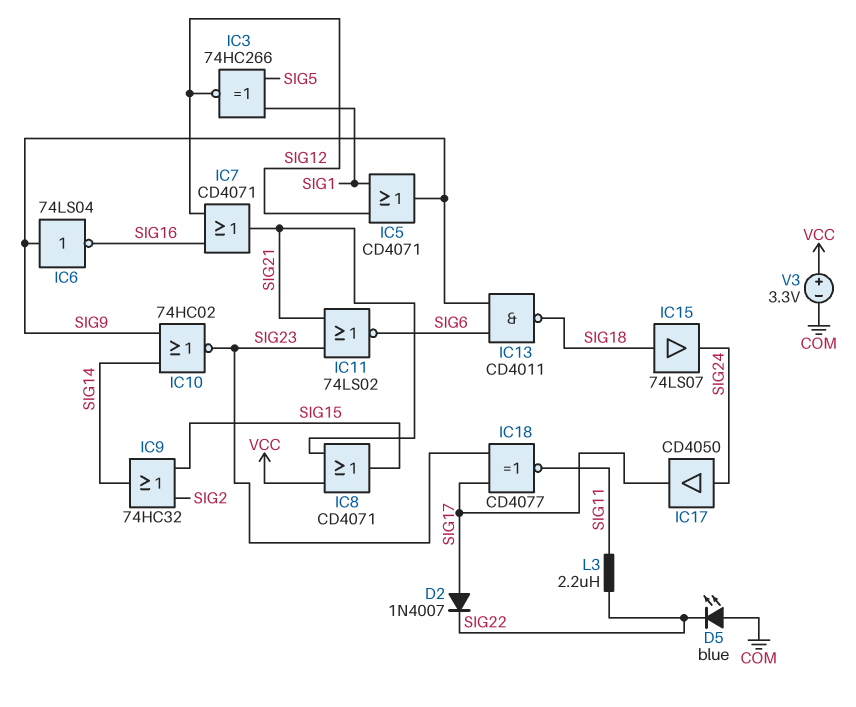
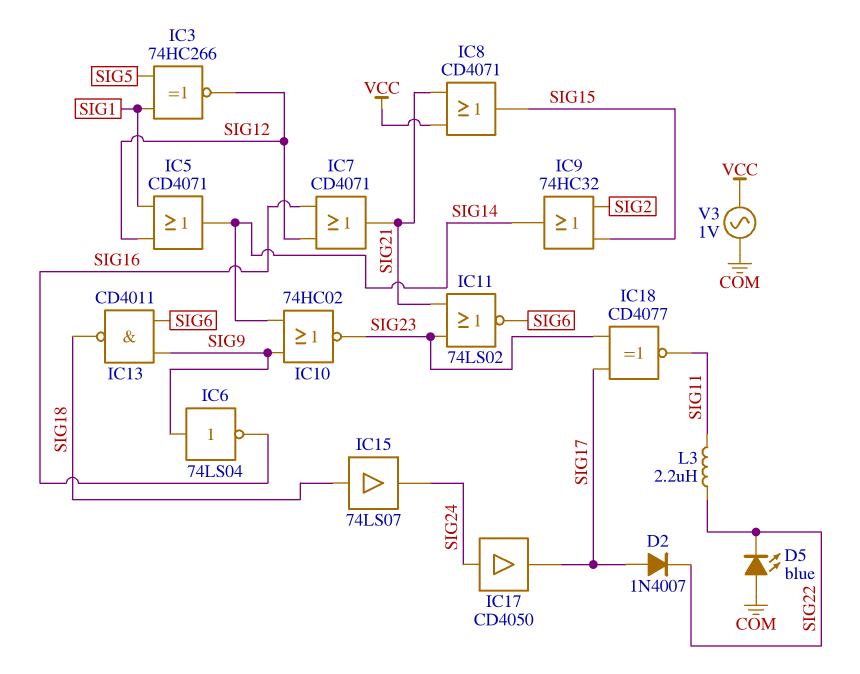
IC5: OR CD4071 (in SIG1, in SIG12, out SIG9) -> OR CD4071 (in SIG1, in SIG12, out SIG14)
V3: 3.3V (plus VCC, minus COM) -> AC 1V (COM, VCC)

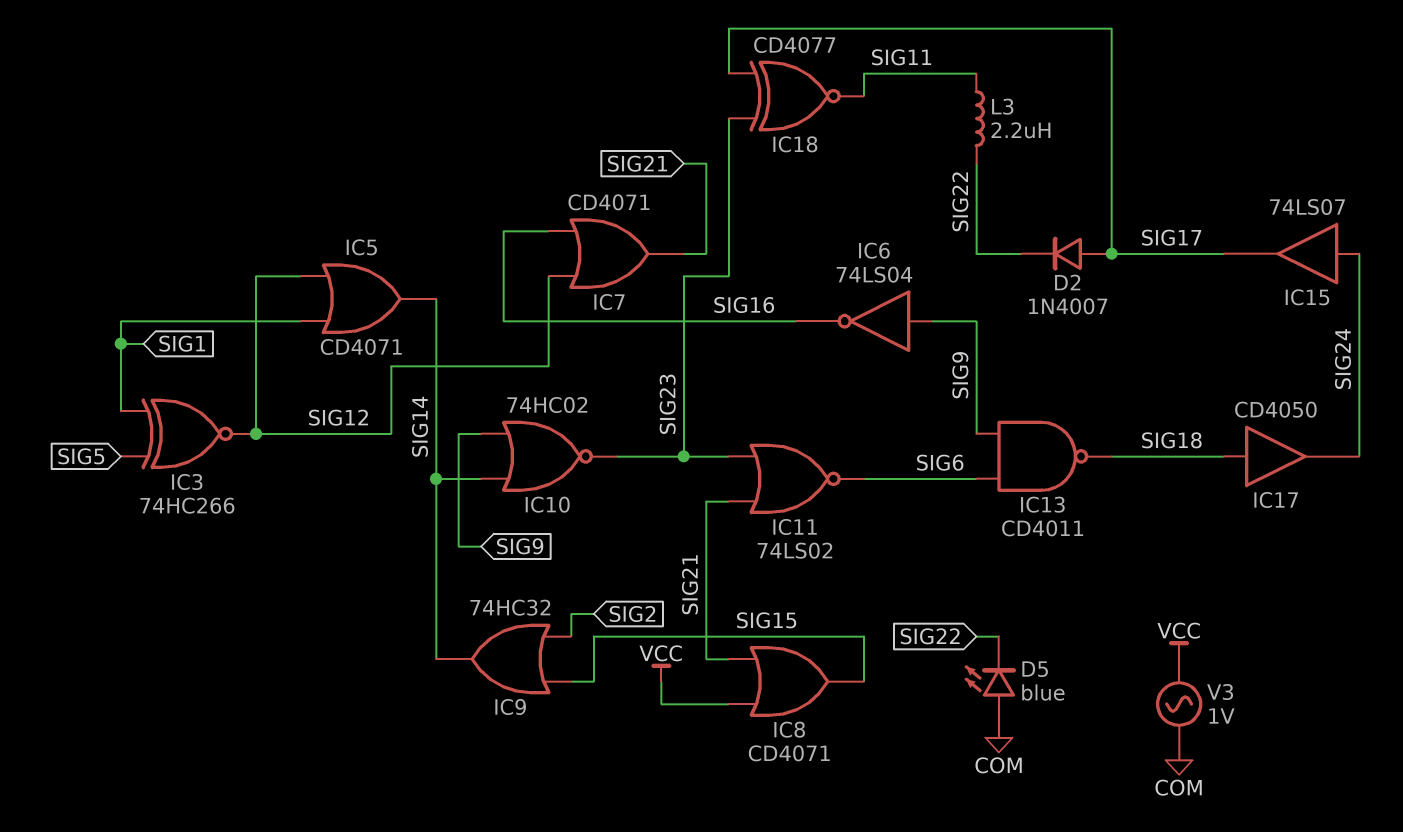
IC15: buffer 74LS07 (in SIG18, out SIG24) -> buffer 74LS07 (in SIG24, out SIG17)
IC17: buffer CD4050 (in SIG24, out SIG17) -> buffer CD4050 (in SIG18, out SIG24)

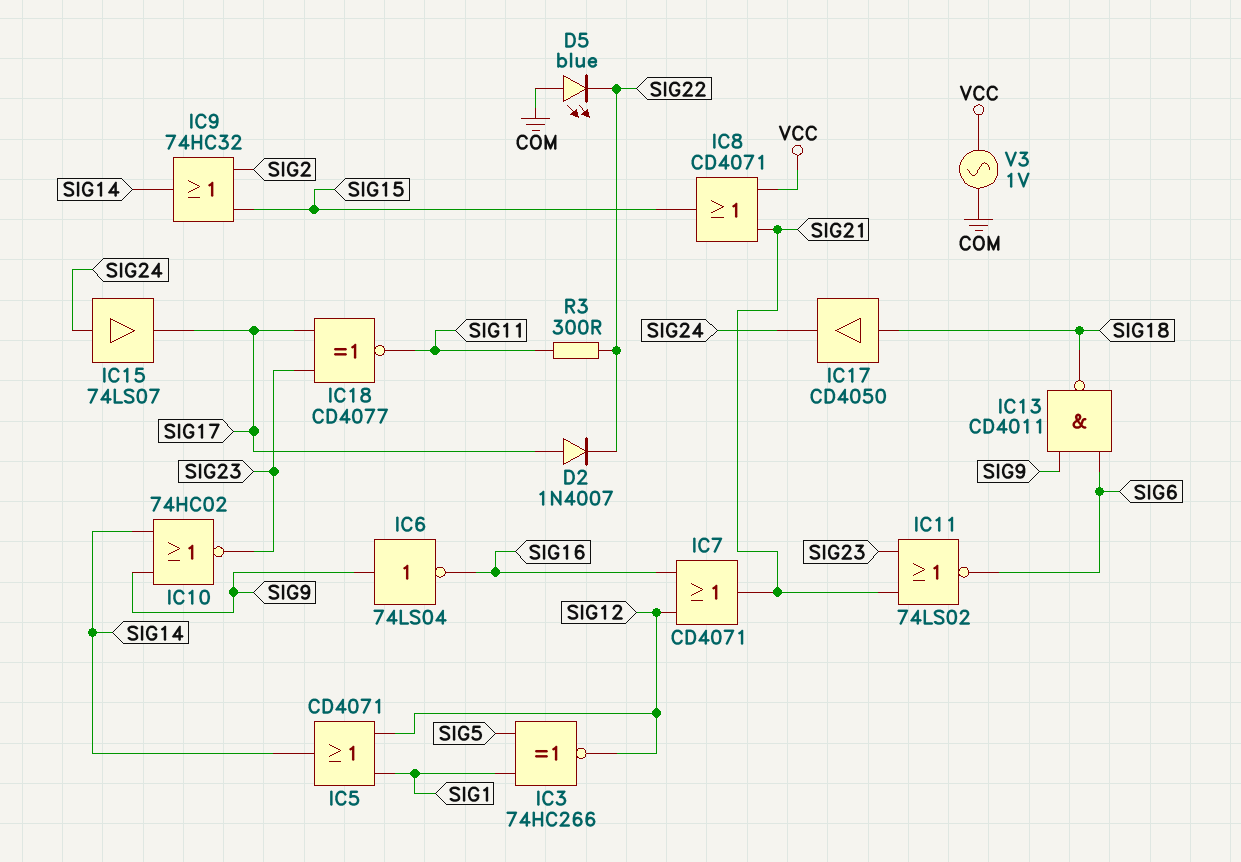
L3: 2.2uH (SIG11, SIG22) -> none
R3: none -> 300 (SIG11, SIG22)

